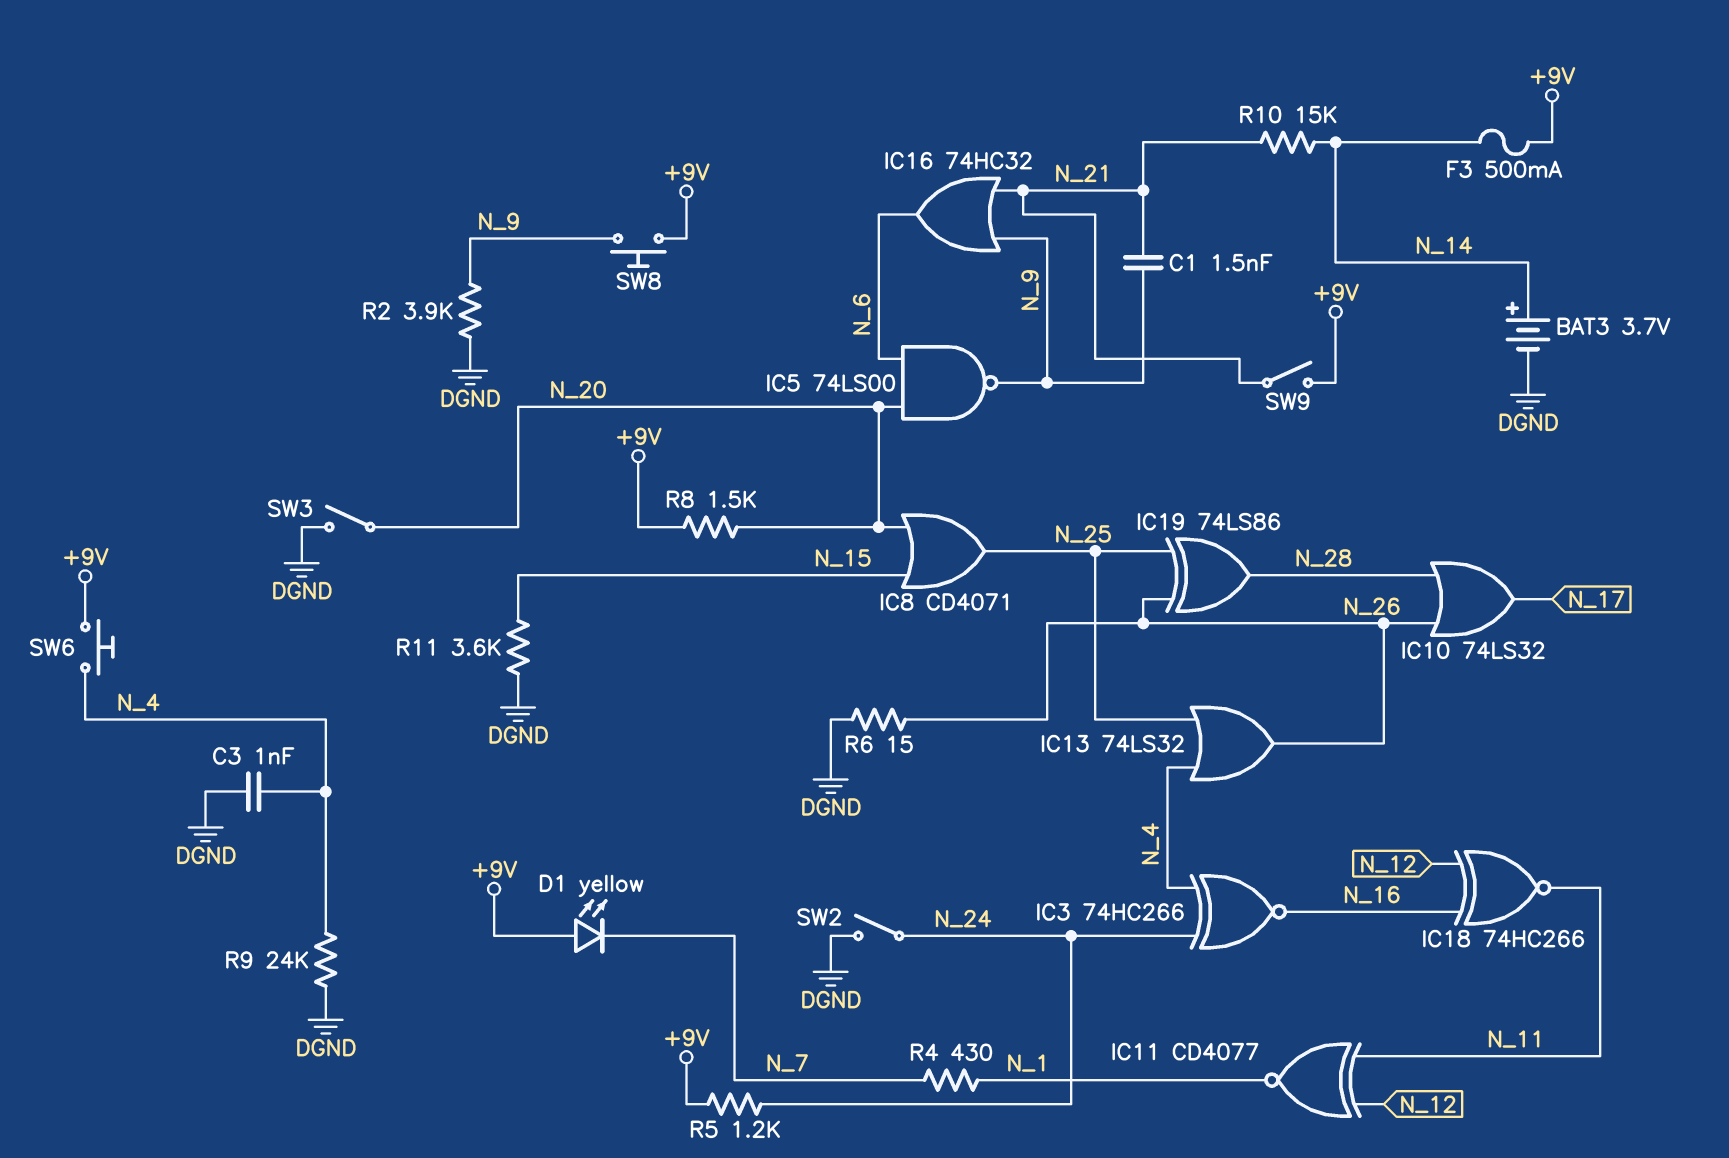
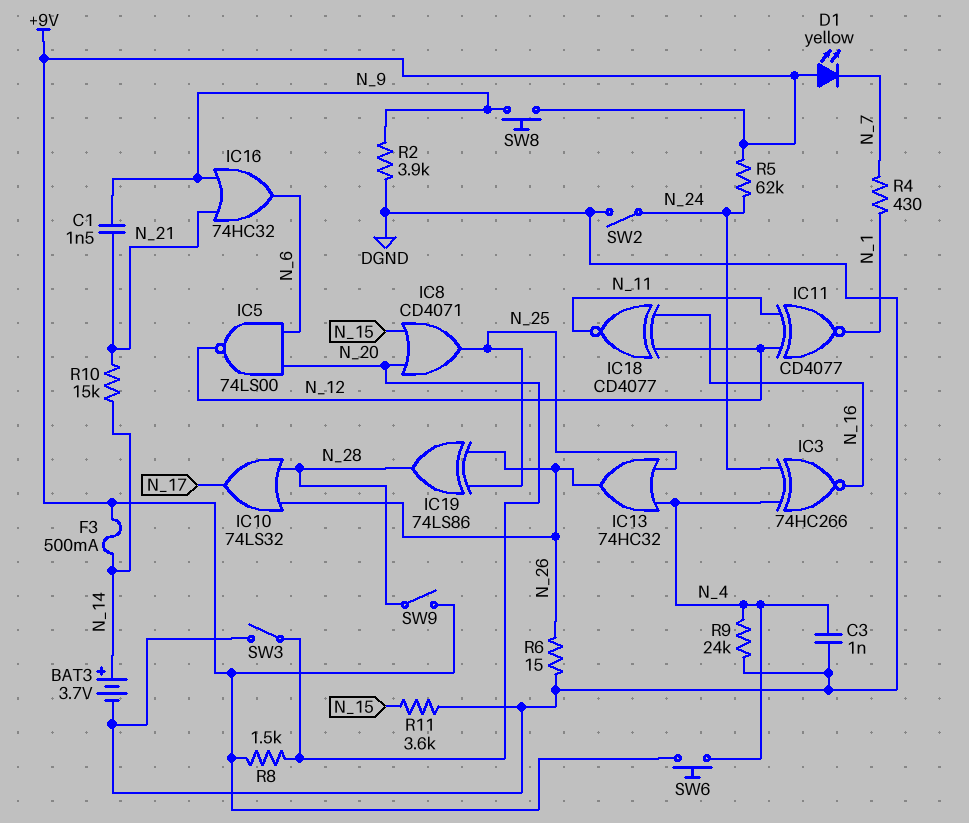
IC5: NAND 74LS00 (in N_6, in N_20, out N_9) -> NAND 74LS00 (in N_6, in N_20, out N_12)
IC13: OR 74LS32 (in N_4, in N_25, out N_26) -> OR 74HC32 (in N_4, in N_25, out N_26)
IC18: XNOR 74HC266 (in N_12, in N_16, out N_11) -> XNOR CD4077 (in N_12, in N_16, out N_11)
R5: 1.2k (+9V, N_24) -> 62k (+9V, N_24)
SW9: switch (+9V, N_21) -> switch (+9V, N_28)

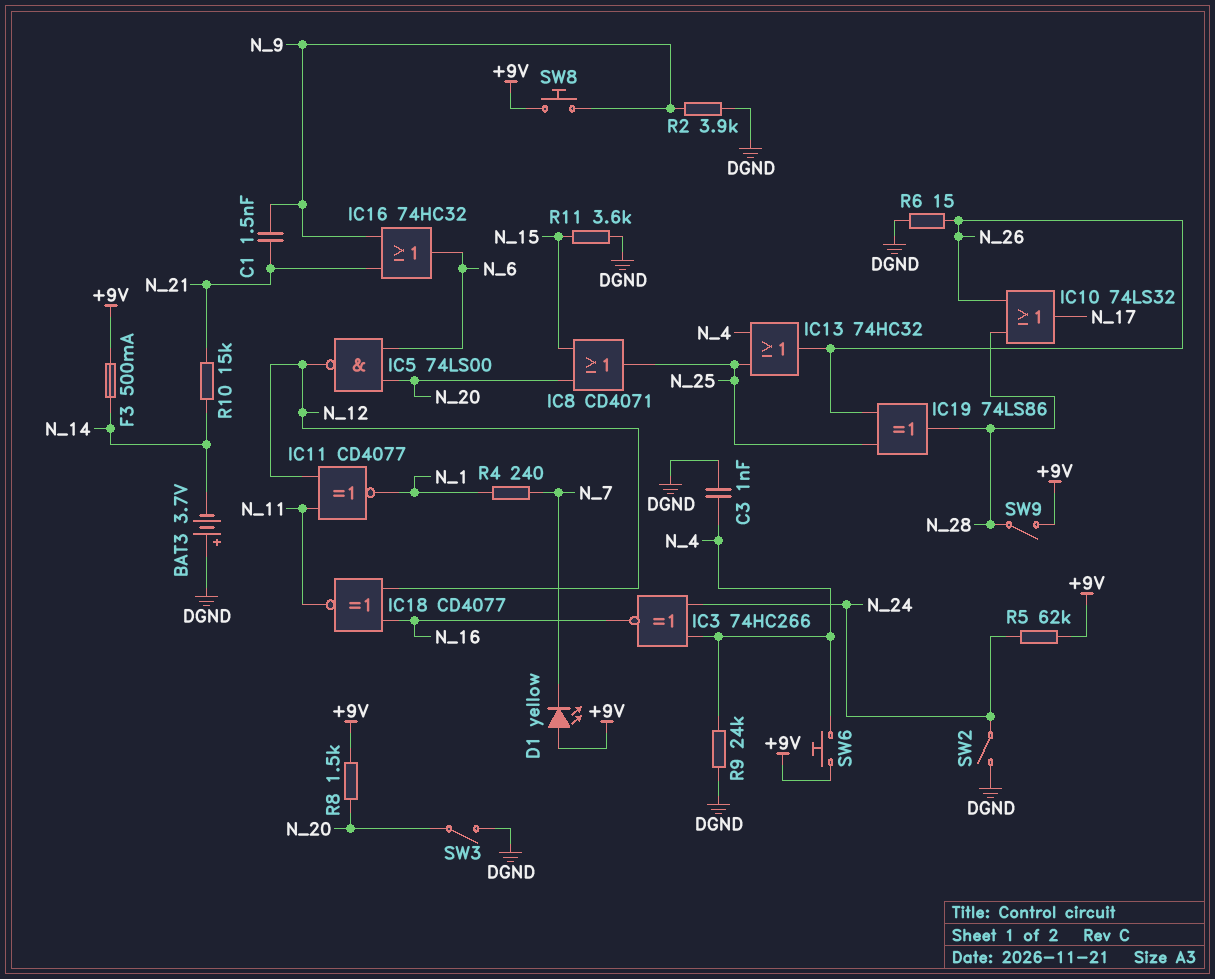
BAT3: 3.7V (plus N_14, minus DGND) -> 3.7V (plus DGND, minus N_14)
R4: 430 (N_1, N_7) -> 240 (N_1, N_7)

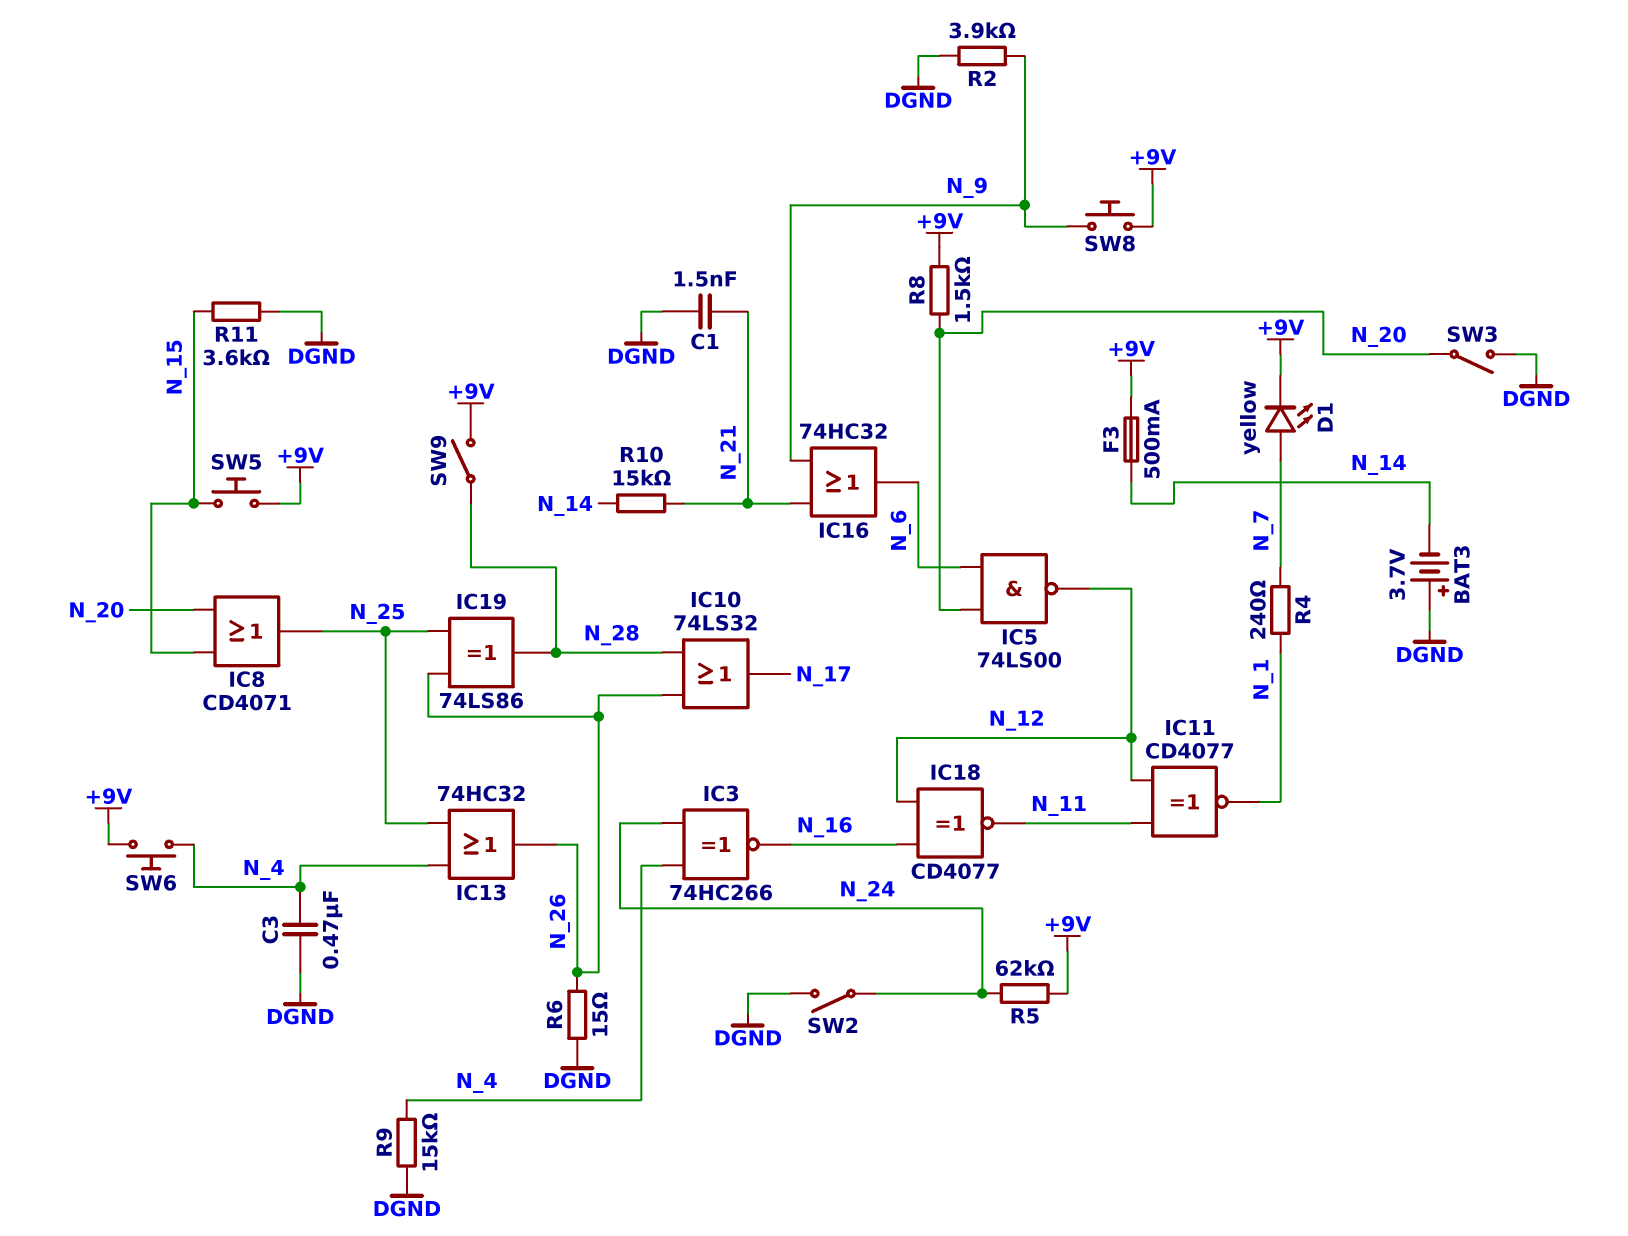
C1: 1.5nF (N_9, N_21) -> 1.5nF (DGND, N_21)
C3: 1nF (DGND, N_4) -> 470nF (DGND, N_4)
D1: LED yellow (A +9V, K N_7) -> LED yellow (A N_7, K +9V)
R9: 24k (DGND, N_4) -> 15k (DGND, N_4)
SW5: none -> button (+9V, N_15)

